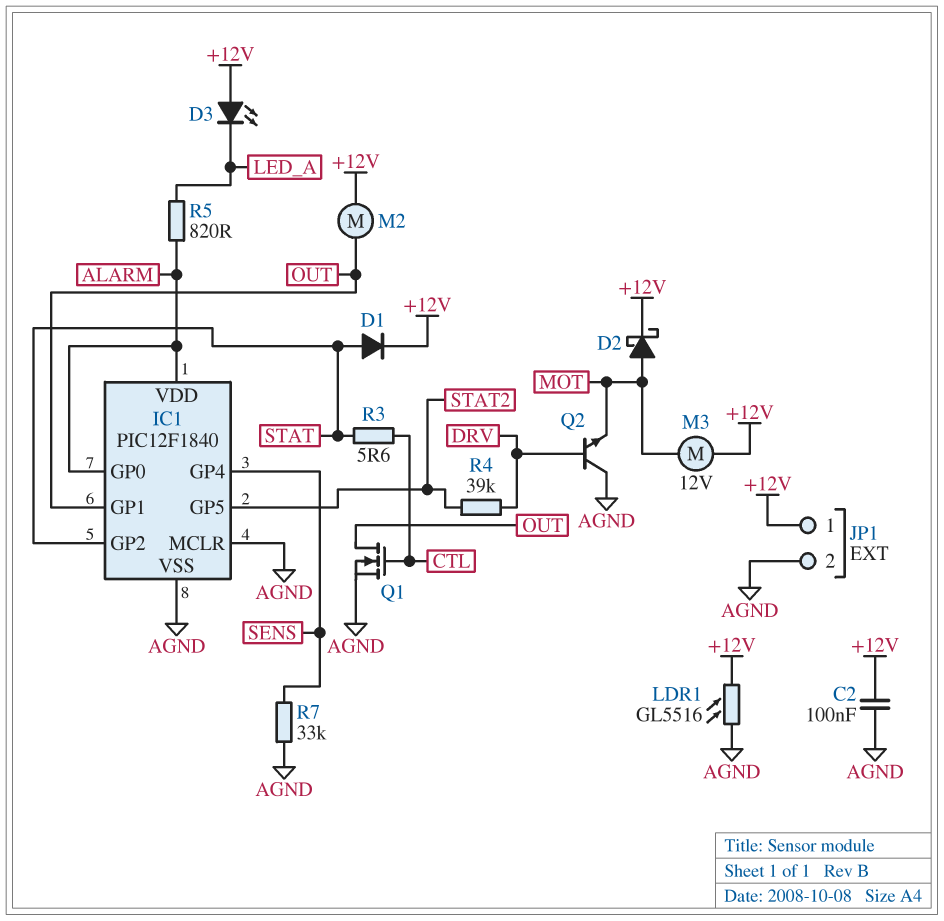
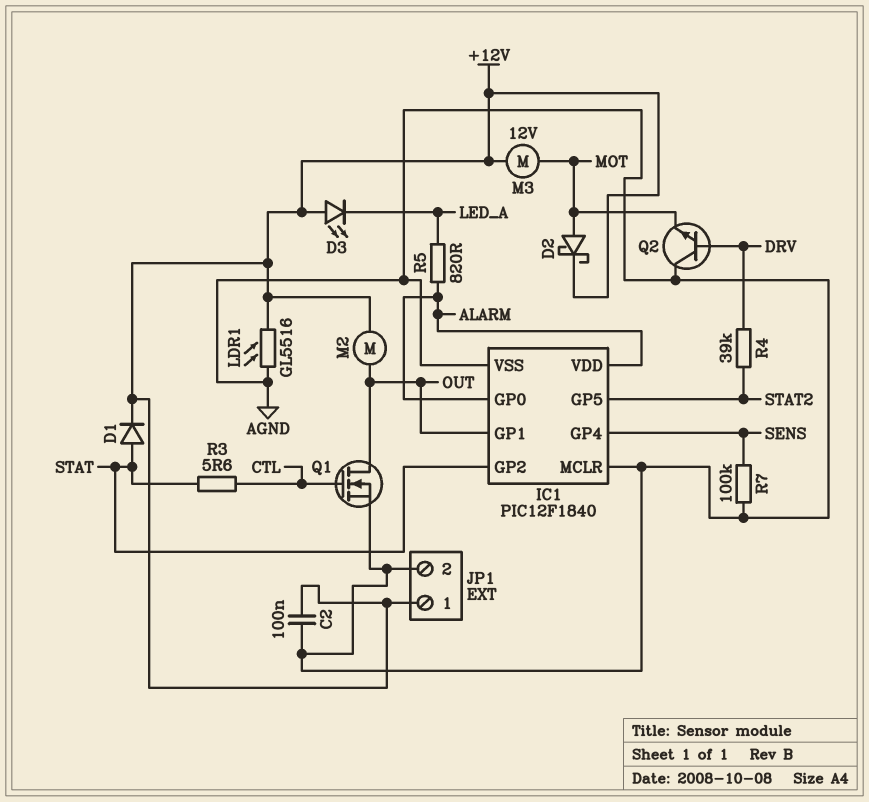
R7: 33k (AGND, SENS) -> 100k (AGND, SENS)

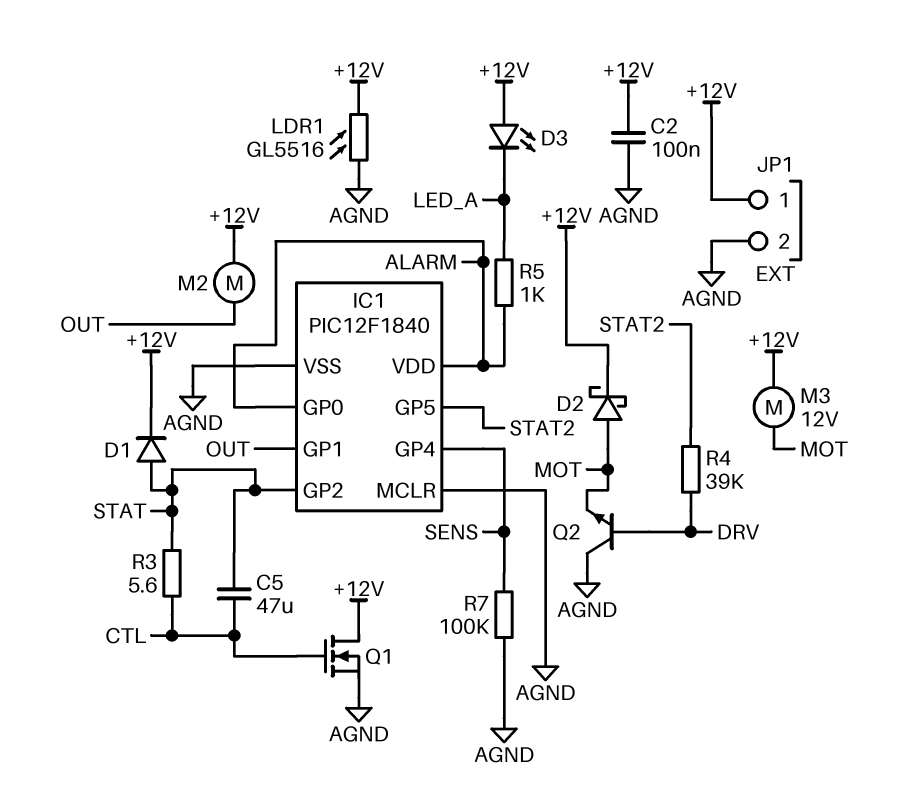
C5: none -> 47uF (CTL, STAT)
Q1: NMOS (G CTL, D OUT, S AGND) -> NMOS (G CTL, D +12V, S AGND)
R5: 820 (ALARM, LED_A) -> 1k (ALARM, LED_A)

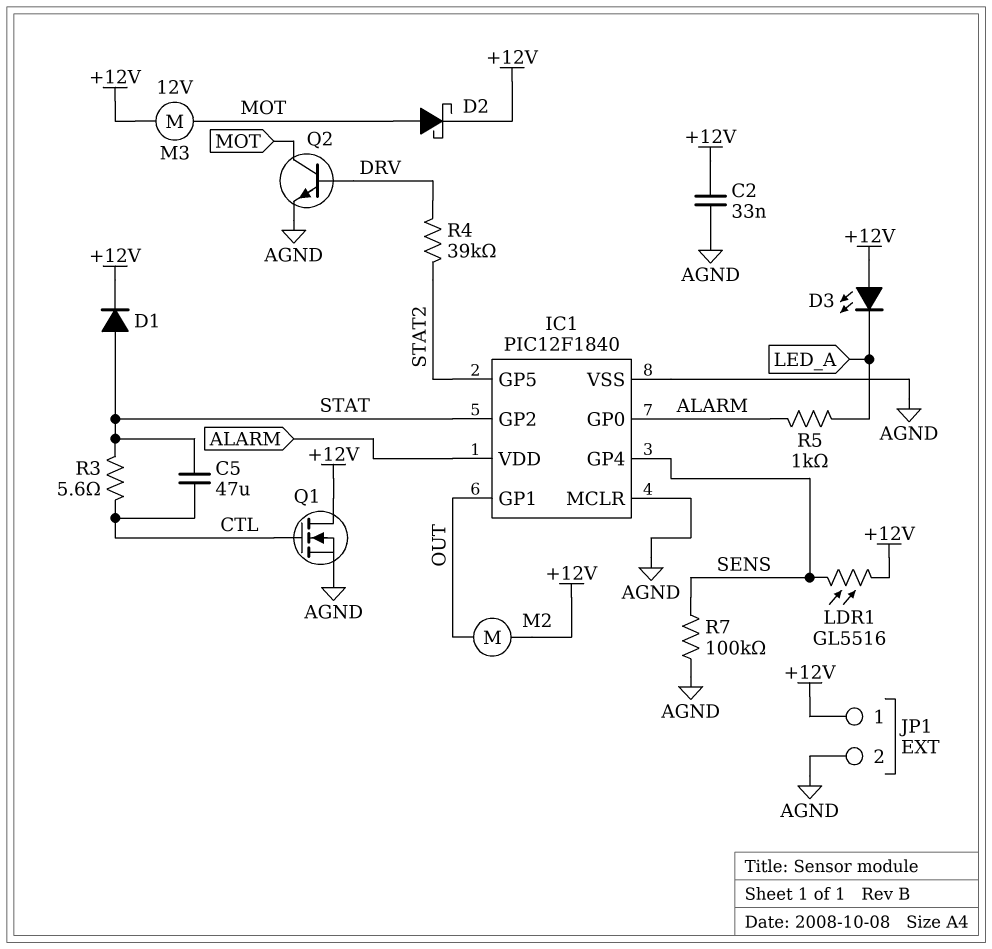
C2: 100nF (+12V, AGND) -> 33nF (+12V, AGND)
LDR1: GL5516 (+12V, AGND) -> GL5516 (+12V, SENS)
Q2: NPN (B DRV, C AGND, E MOT) -> NPN (B DRV, C MOT, E AGND)

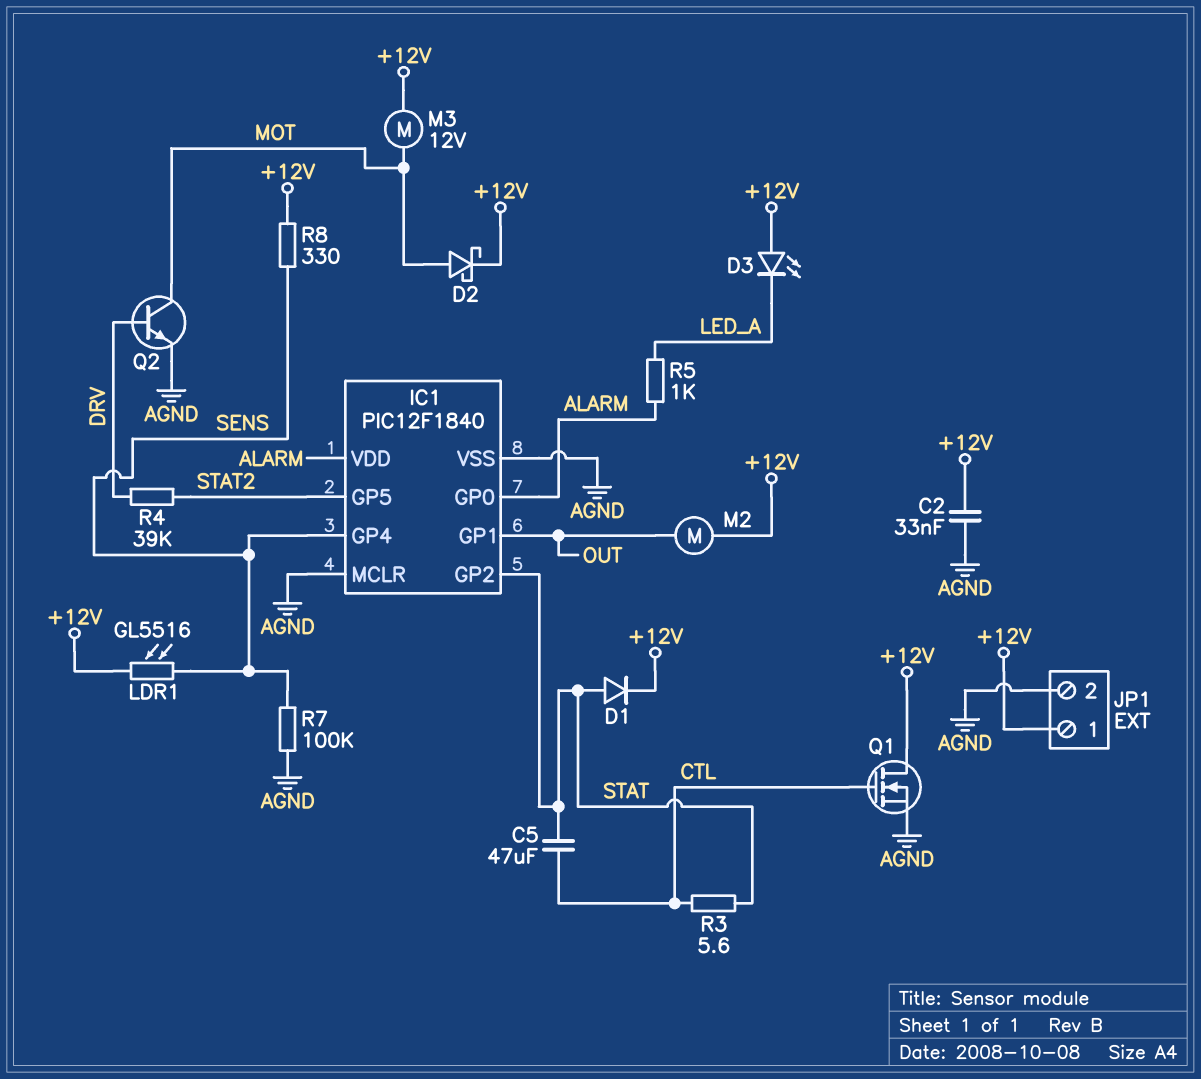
R8: none -> 330 (+12V, SENS)

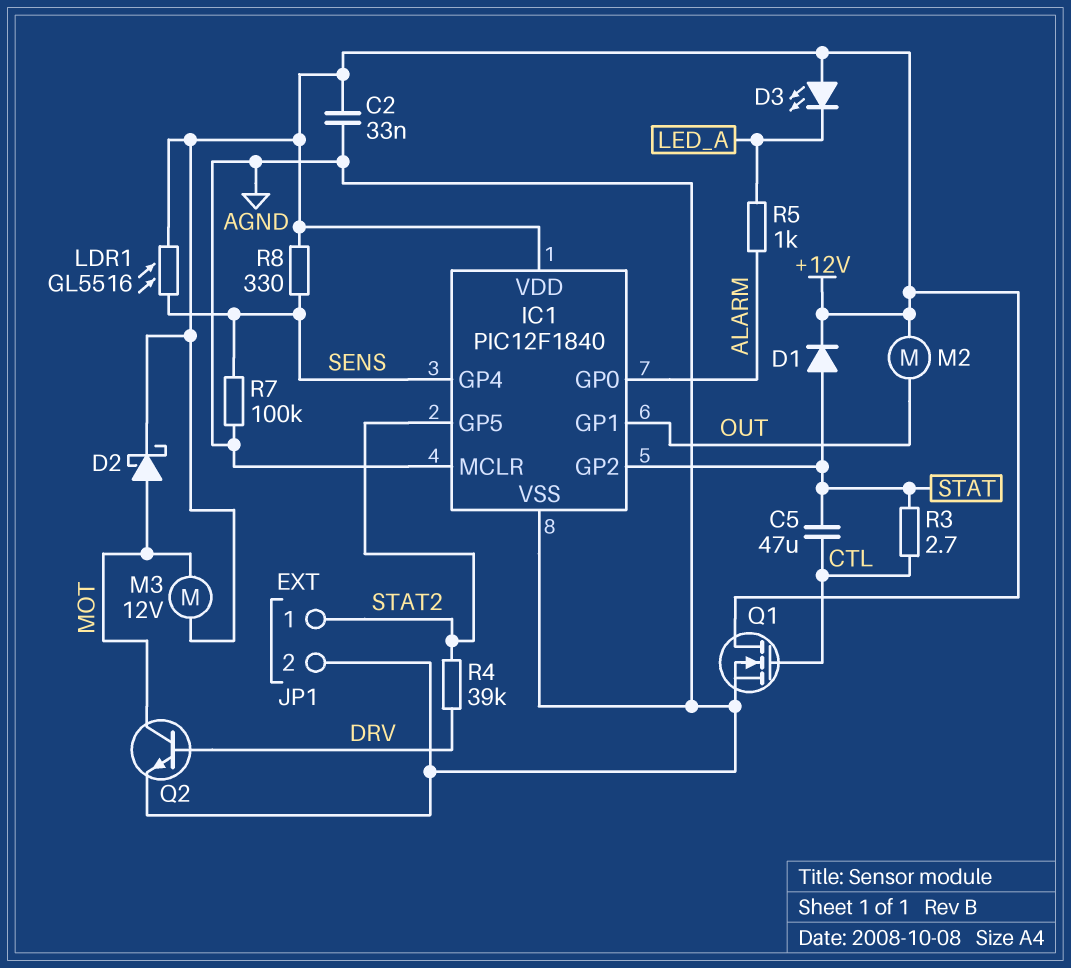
IC1 pin VDD: ALARM -> +12V
JP1 pin 1: +12V -> STAT2
R3: 5.6 (CTL, STAT) -> 2.7 (CTL, STAT)

